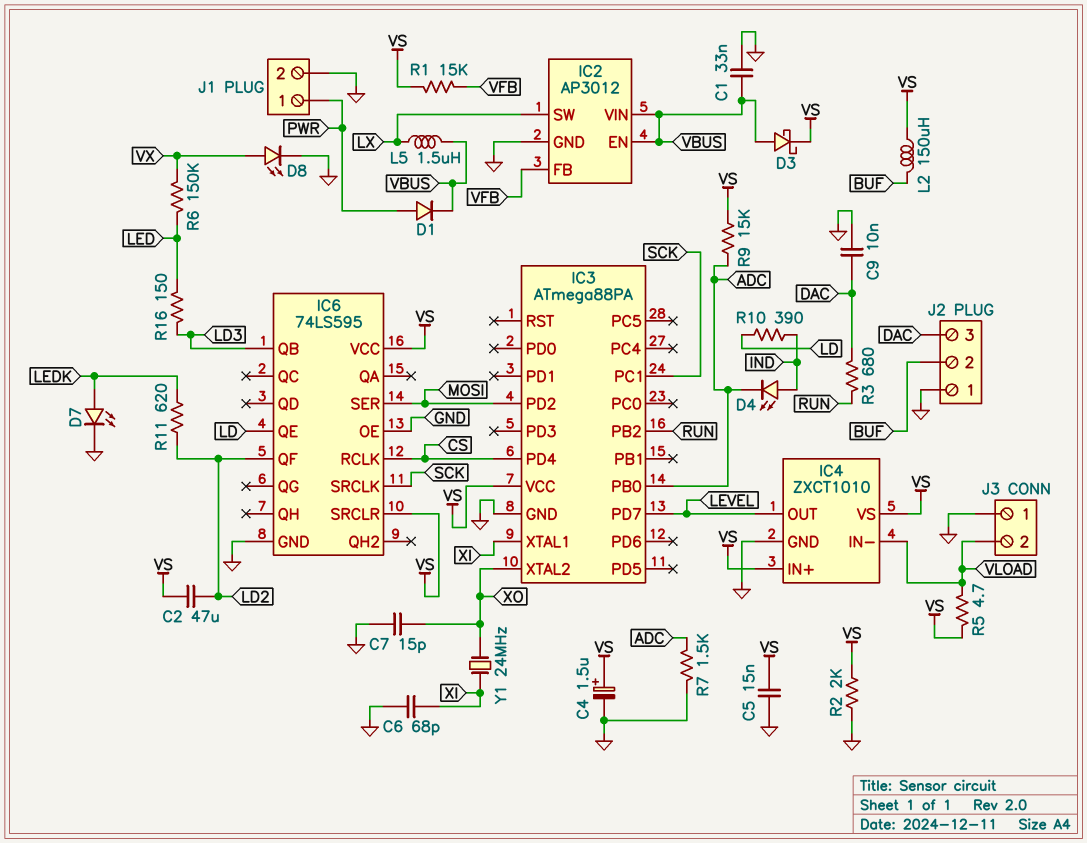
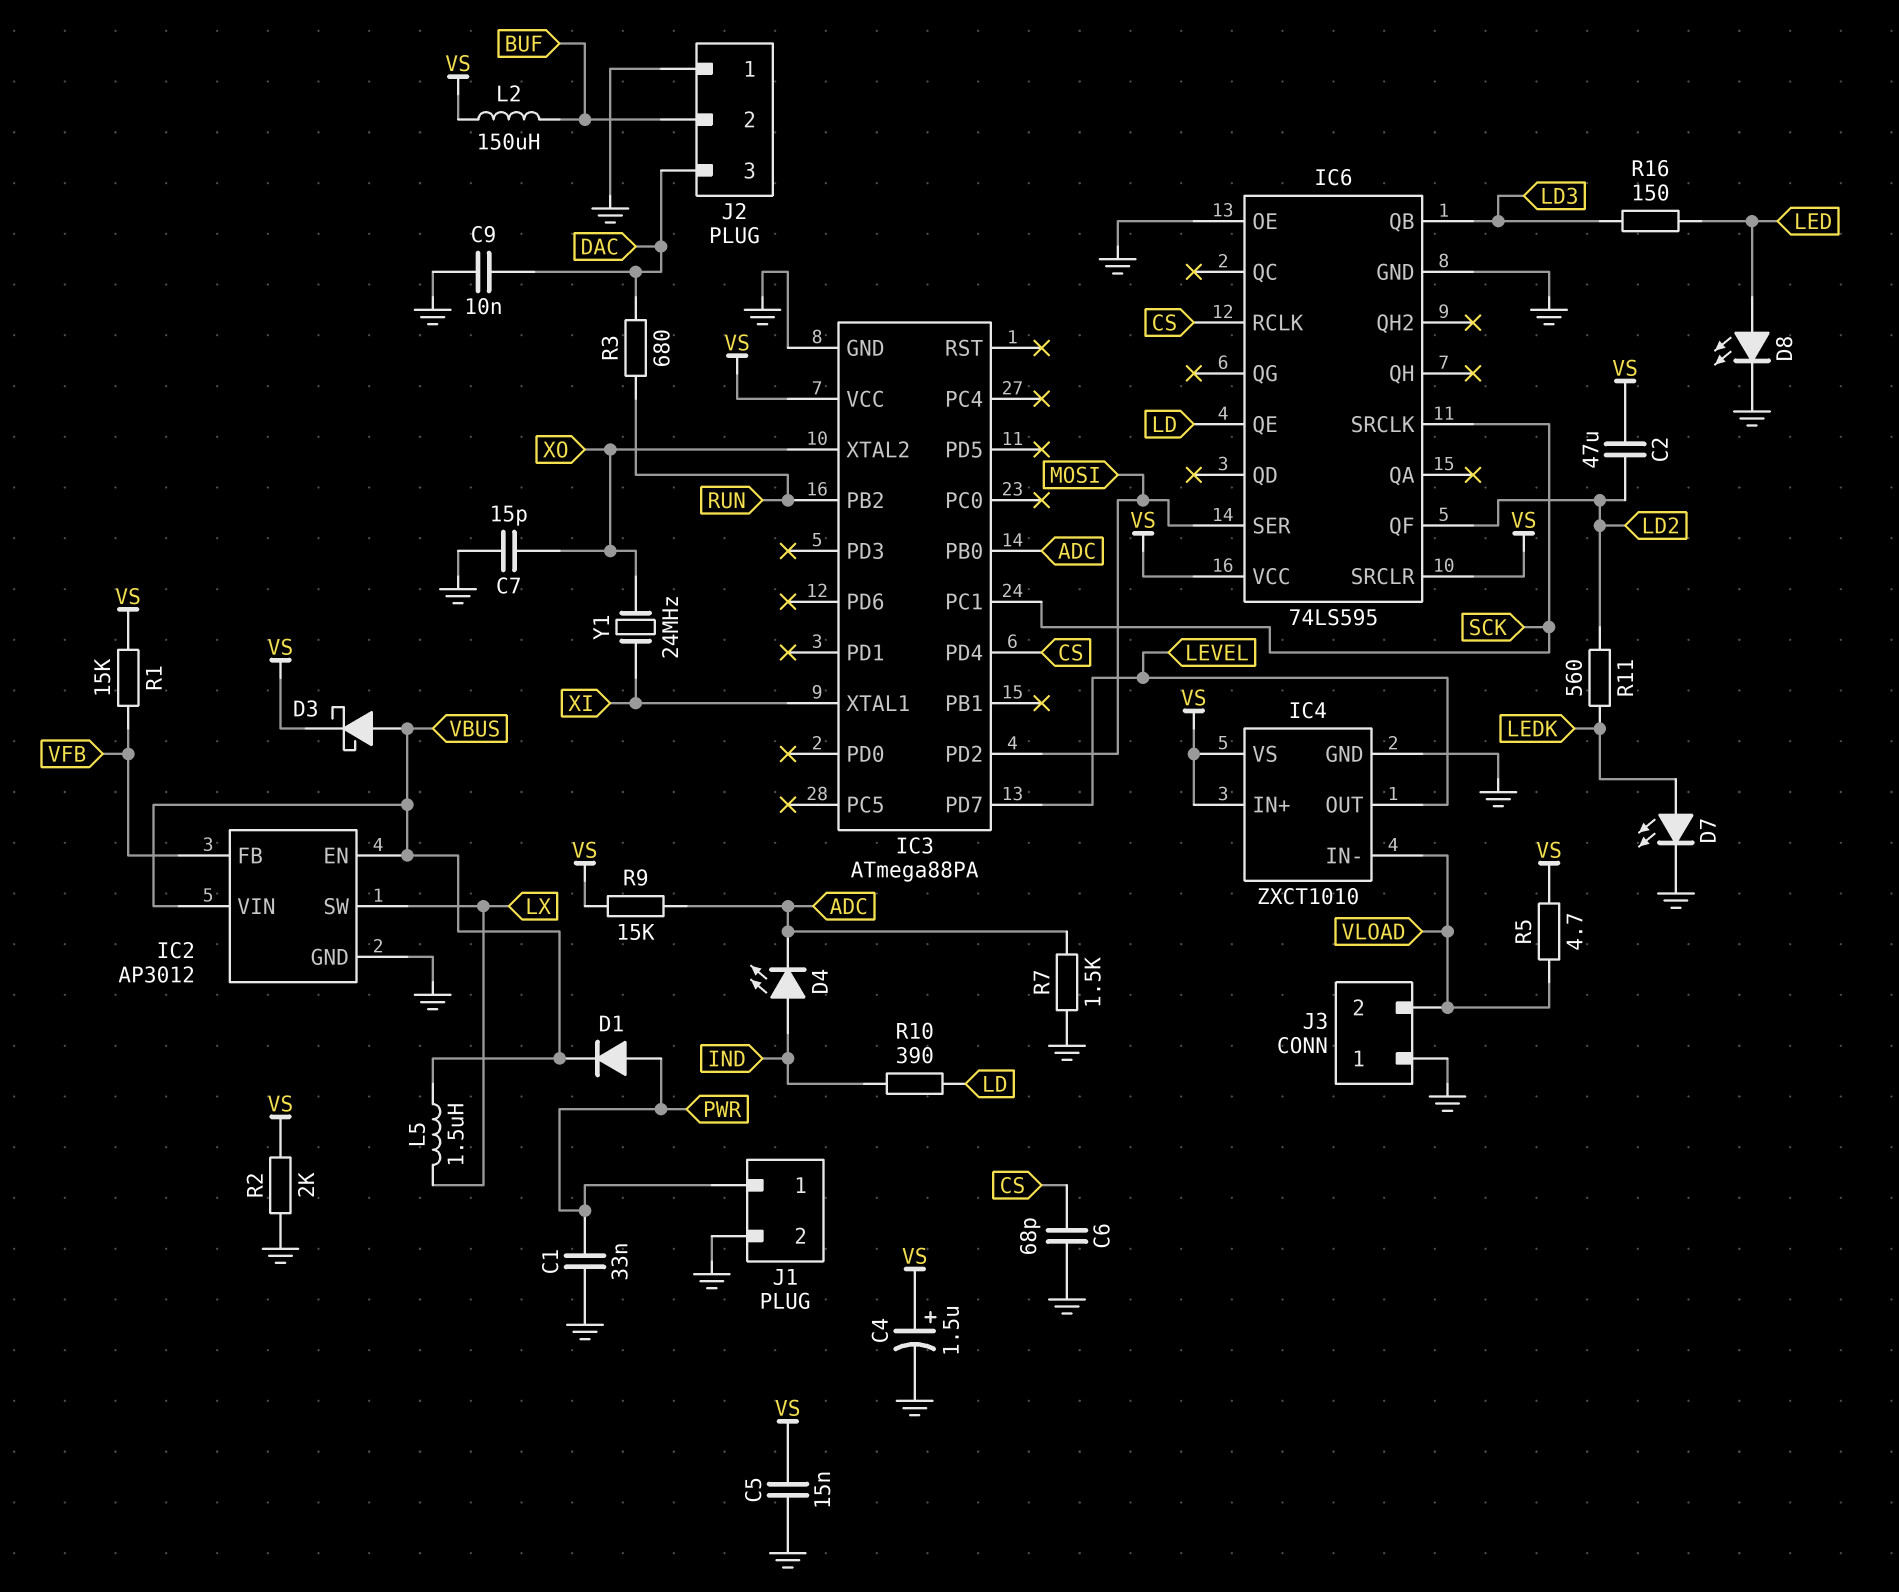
C1: 33nF (GND, VBUS) -> 33nF (GND, PWR)
C6: 68pF (GND, XI) -> 68pF (CS, GND)
D8: LED (A VX, K GND) -> LED (A LED, K GND)
R6: 150k (LED, VX) -> none
R11: 620 (LD2, LEDK) -> 560 (LD2, LEDK)

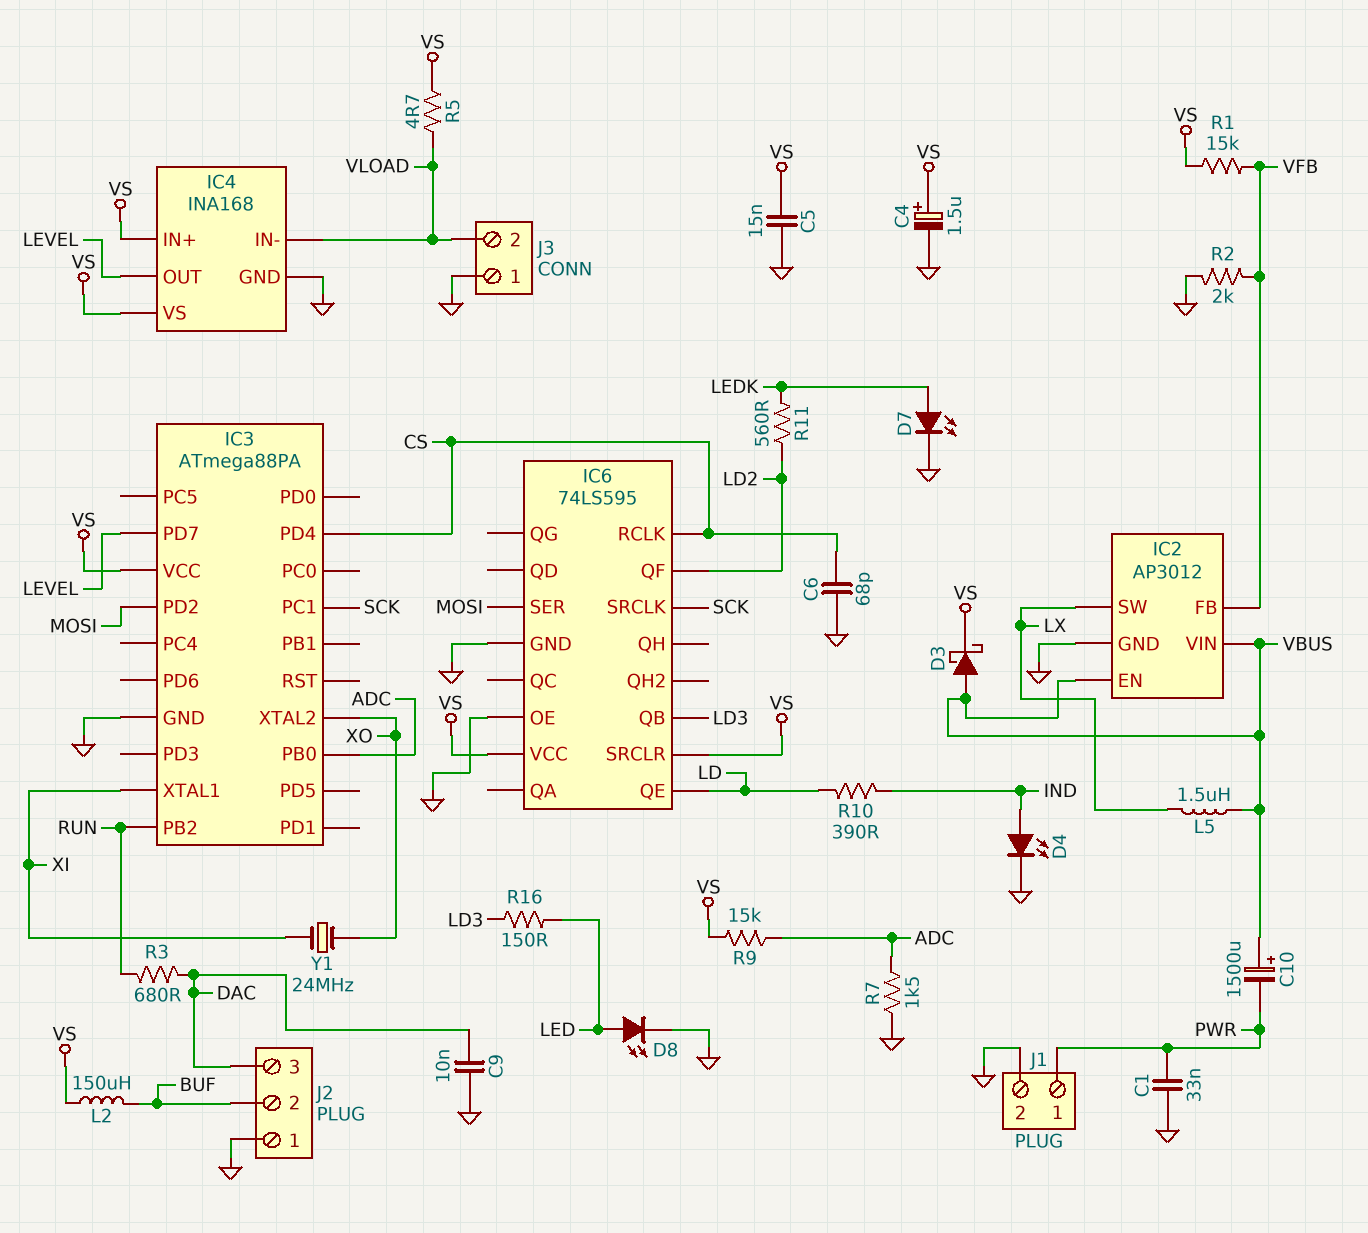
C2: 47uF (LD2, VS) -> none
C7: 15pF (GND, XO) -> none
C10: none -> 1500uF (plus VBUS, minus PWR)
D1: diode (A PWR, K VBUS) -> none
D4: LED (A IND, K ADC) -> LED (A IND, K GND)
IC4: ZXCT1010 -> INA168
R2: 2k (GND, VS) -> 2k (GND, VFB)

